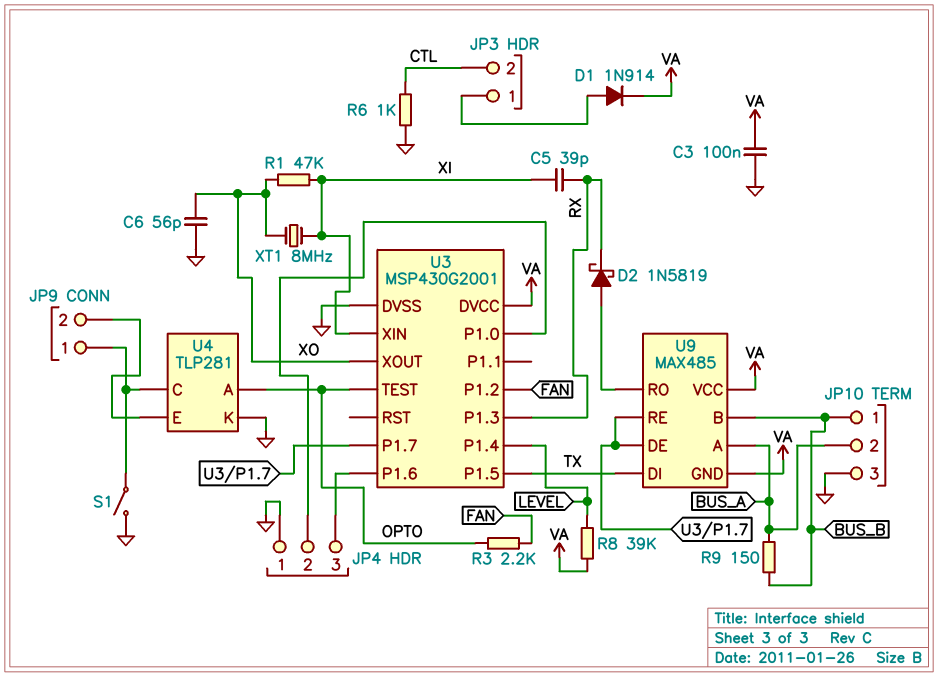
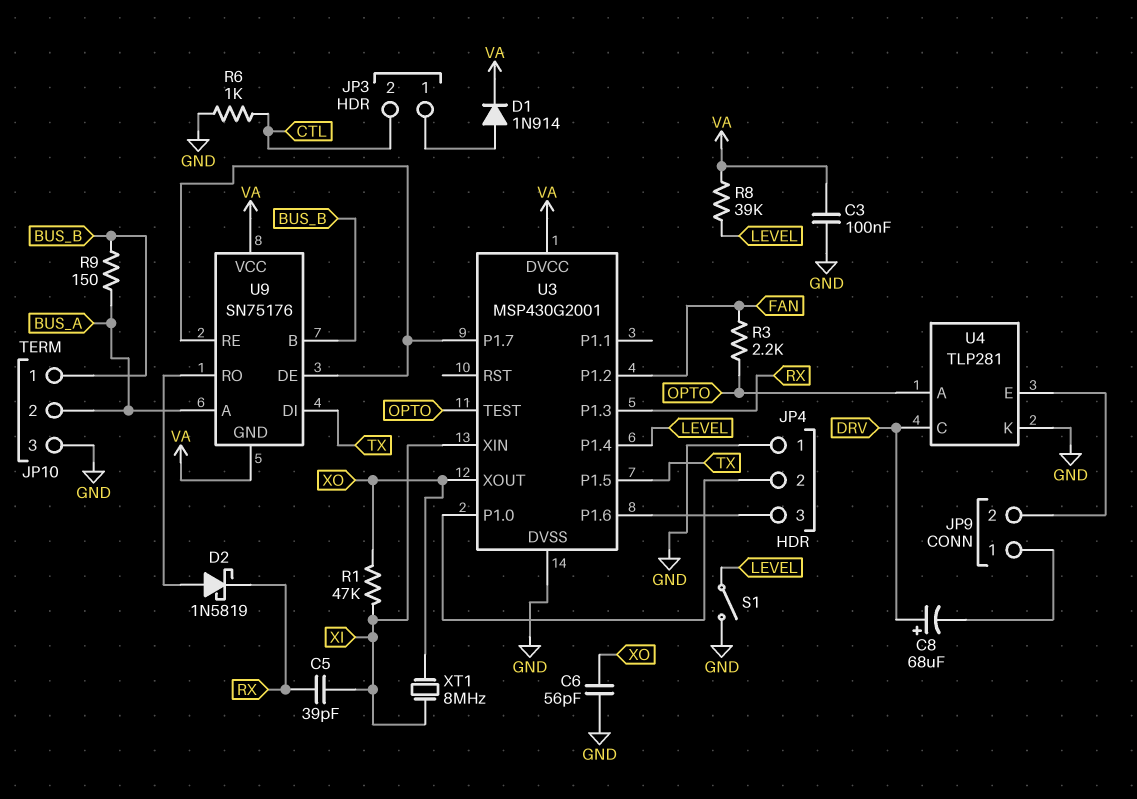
C8: none -> 68uF (plus DRV, minus JP9/1)
S1: switch (GND, JP9/1) -> switch (GND, LEVEL)
U4 pin C: JP9/1 -> DRV
U9: MAX485 -> SN75176

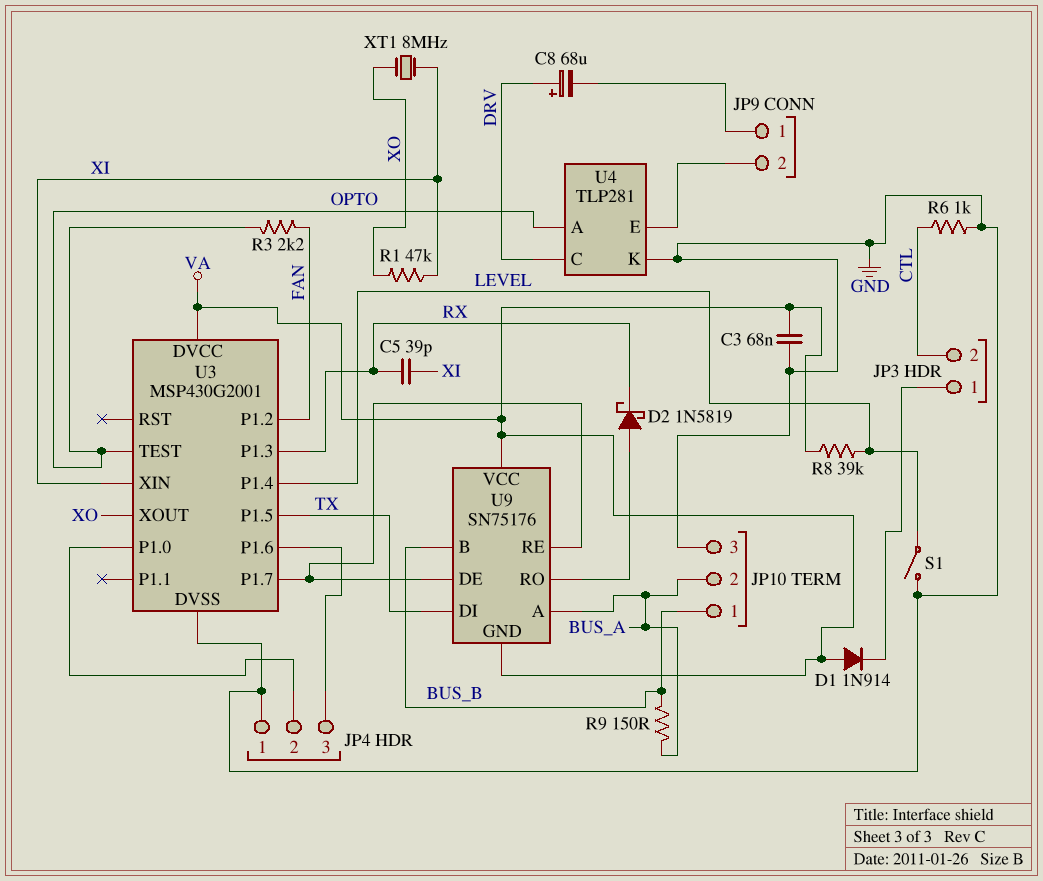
C3: 100nF (GND, VA) -> 68nF (GND, VA)
C6: 56pF (GND, XO) -> none
D1: diode 1N914 (A JP3/1, K VA) -> diode 1N914 (A VA, K JP3/1)

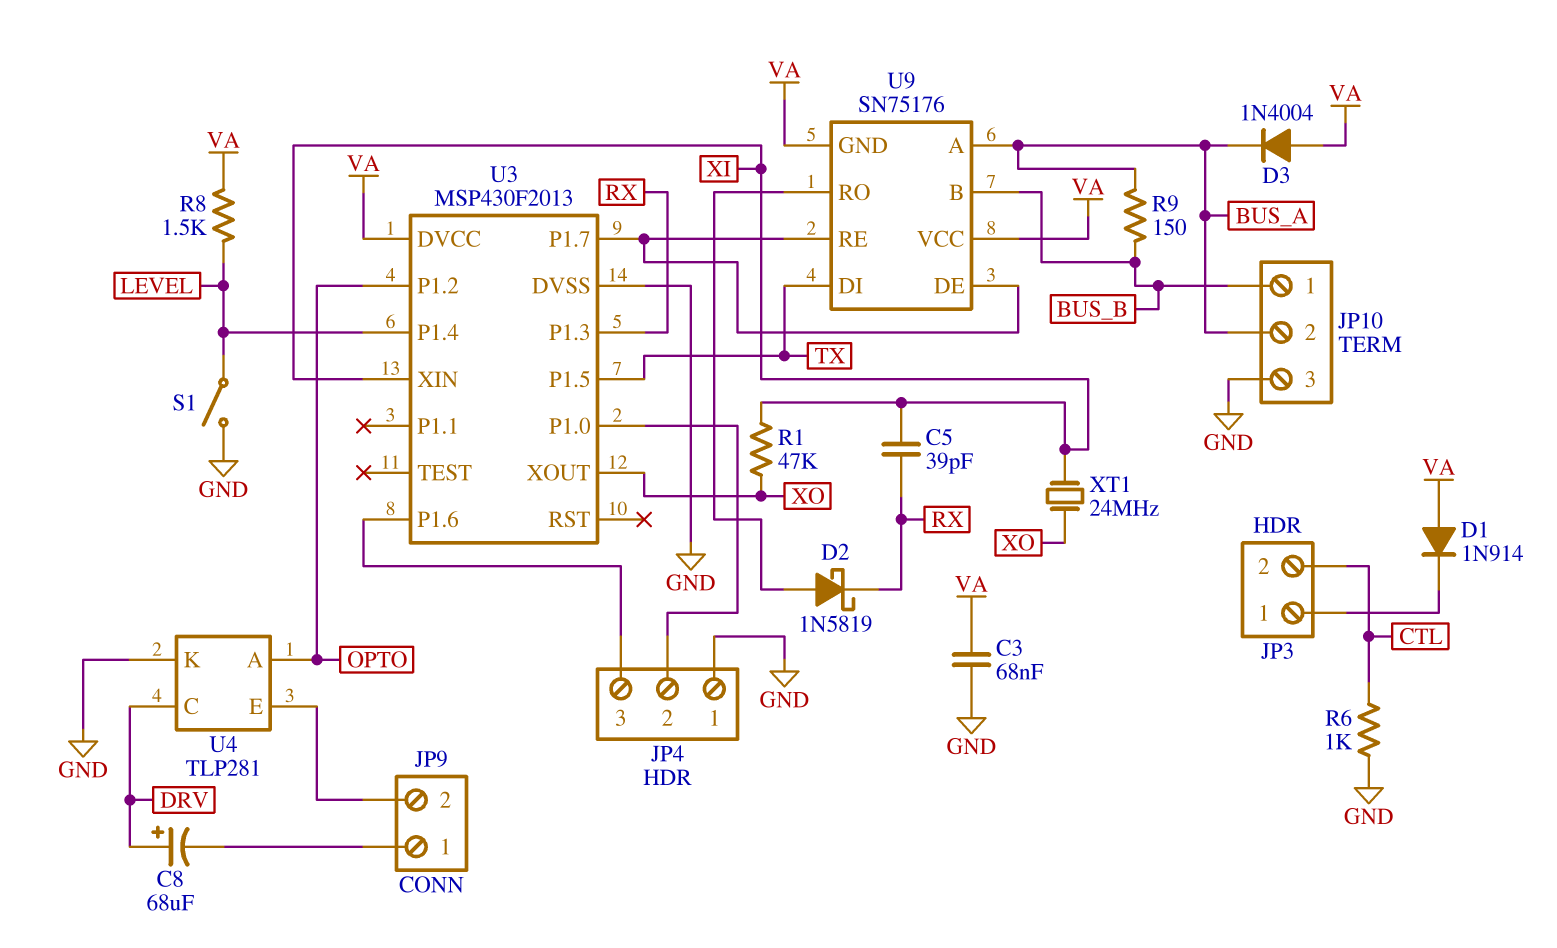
D3: none -> diode 1N4004 (A VA, K BUS_A)
R3: 2.2k (FAN, OPTO) -> none
R8: 39k (LEVEL, VA) -> 1.5k (LEVEL, VA)
U3: MSP430G2001 -> MSP430F2013
U3 pin P1.2: FAN -> OPTO
U3 pin TEST: OPTO -> none
XT1: 8MHz (XI, XO) -> 24MHz (XI, XO)

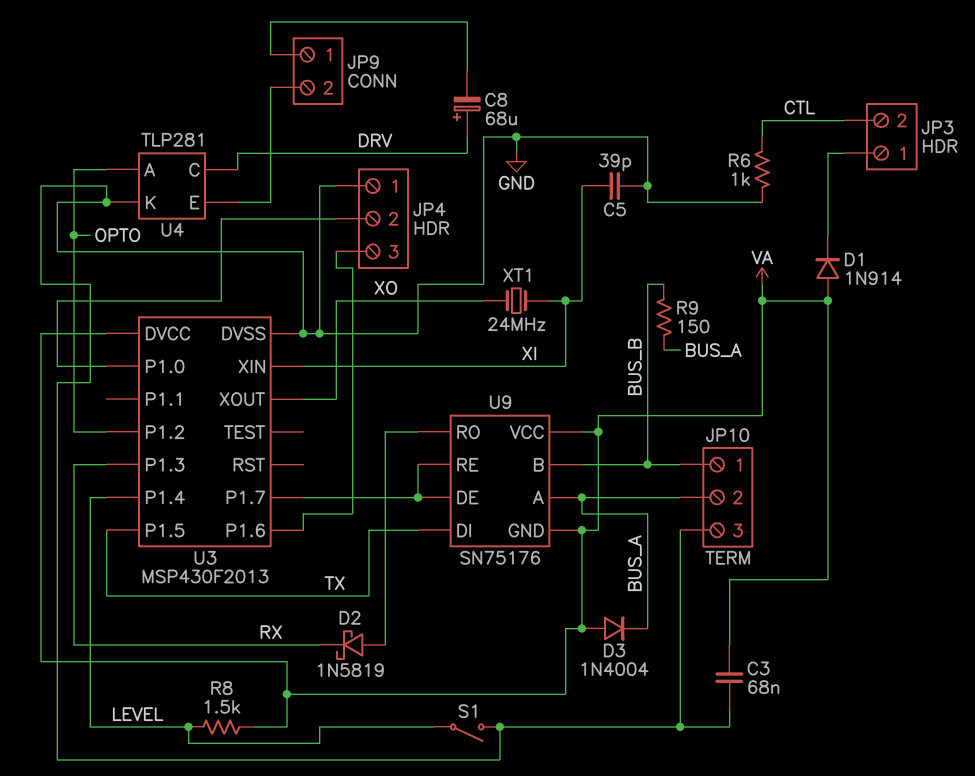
C5: 39pF (RX, XI) -> 39pF (GND, XI)
R1: 47k (XI, XO) -> none

